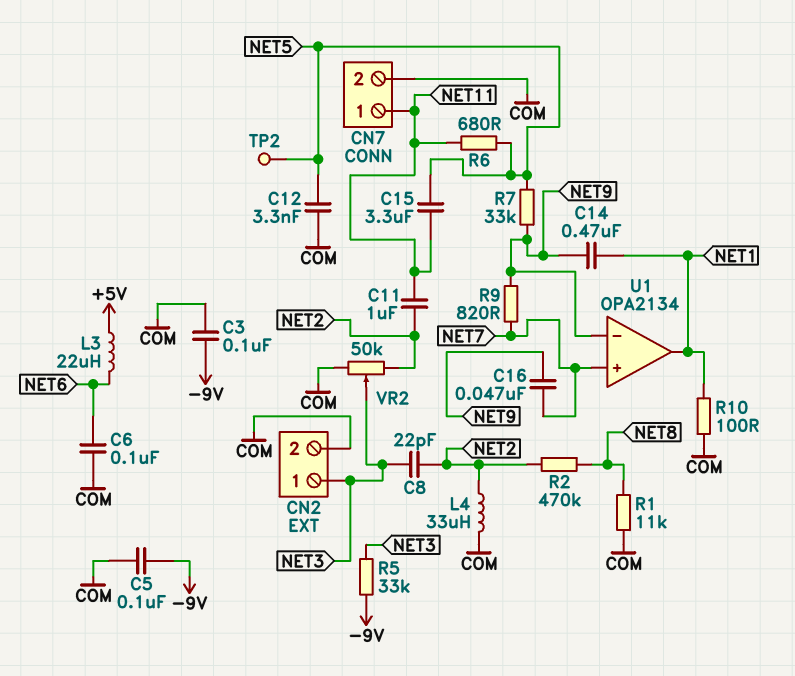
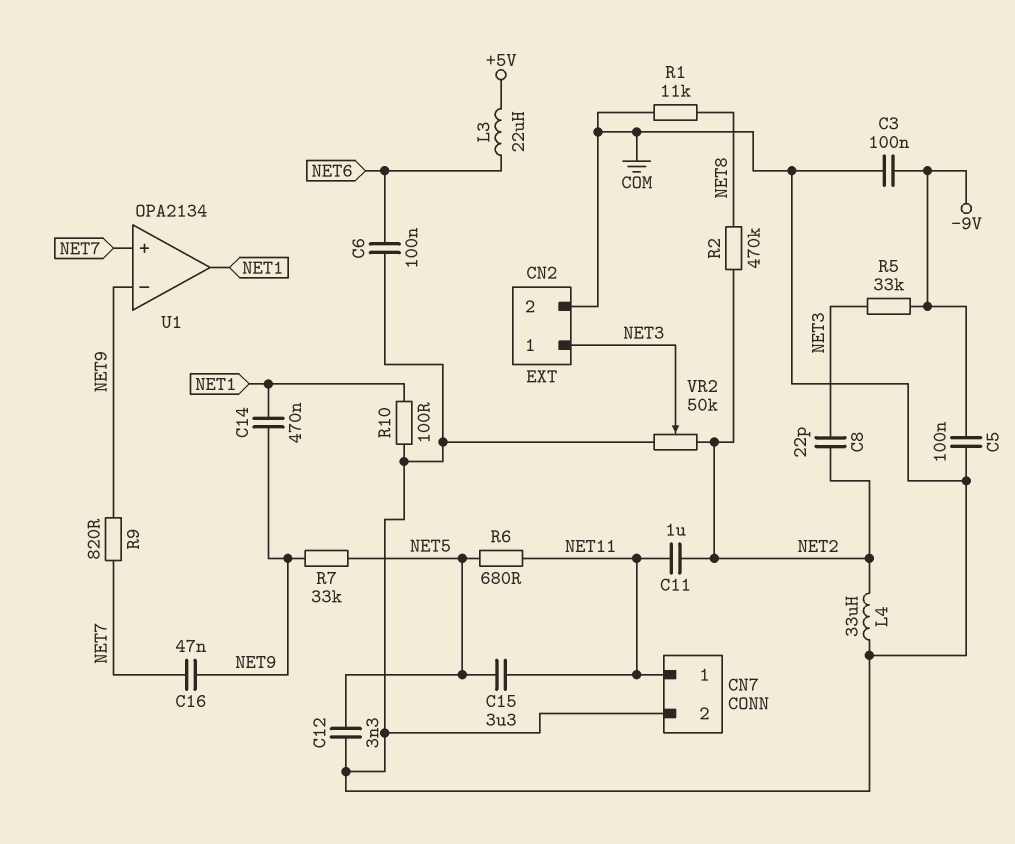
TP2: test point (NET5) -> none

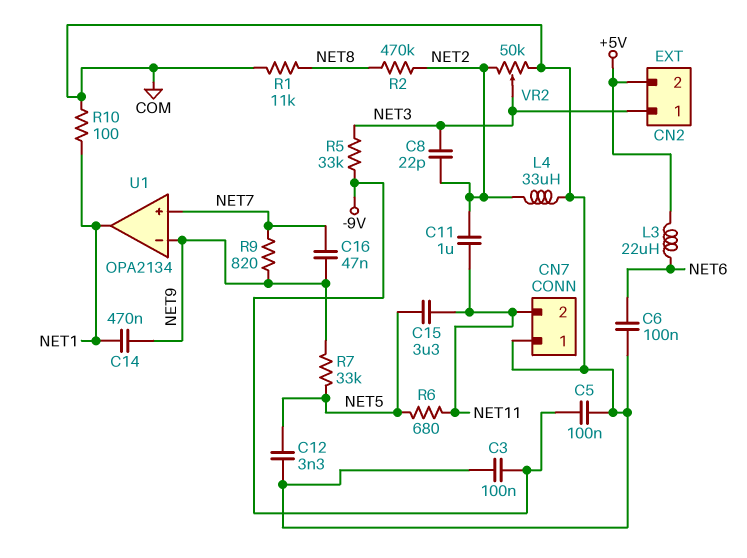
CN2 pin 2: COM -> +5V
CN7 pin 1: NET11 -> COM
CN7 pin 2: COM -> NET11

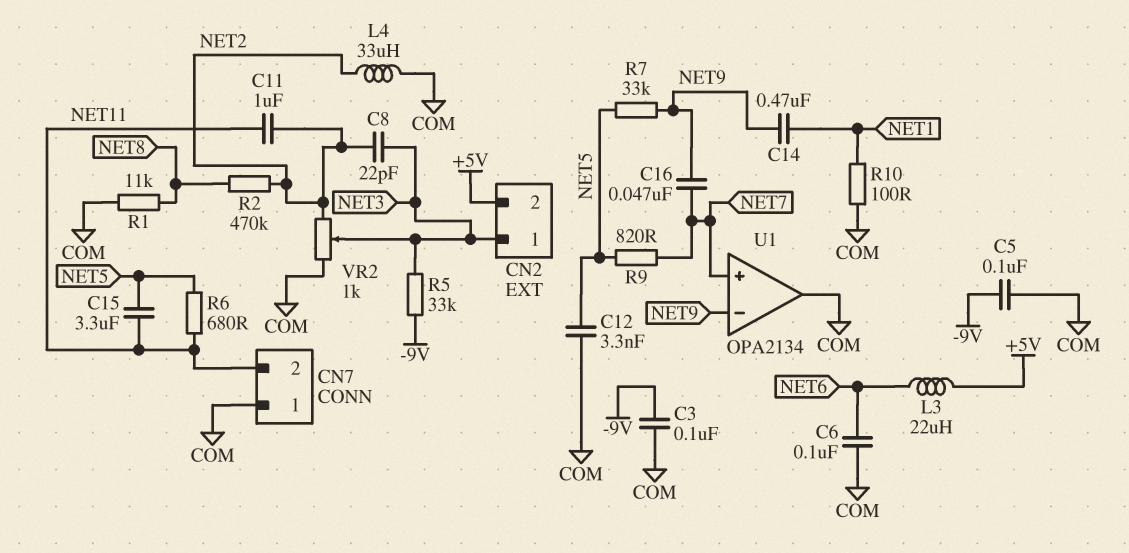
R9: 820 (NET7, NET9) -> 820 (NET5, NET7)
U1 pin out: NET1 -> COM
VR2: 50k (COM, NET2, wiper NET3) -> 1k (COM, NET2, wiper NET3)

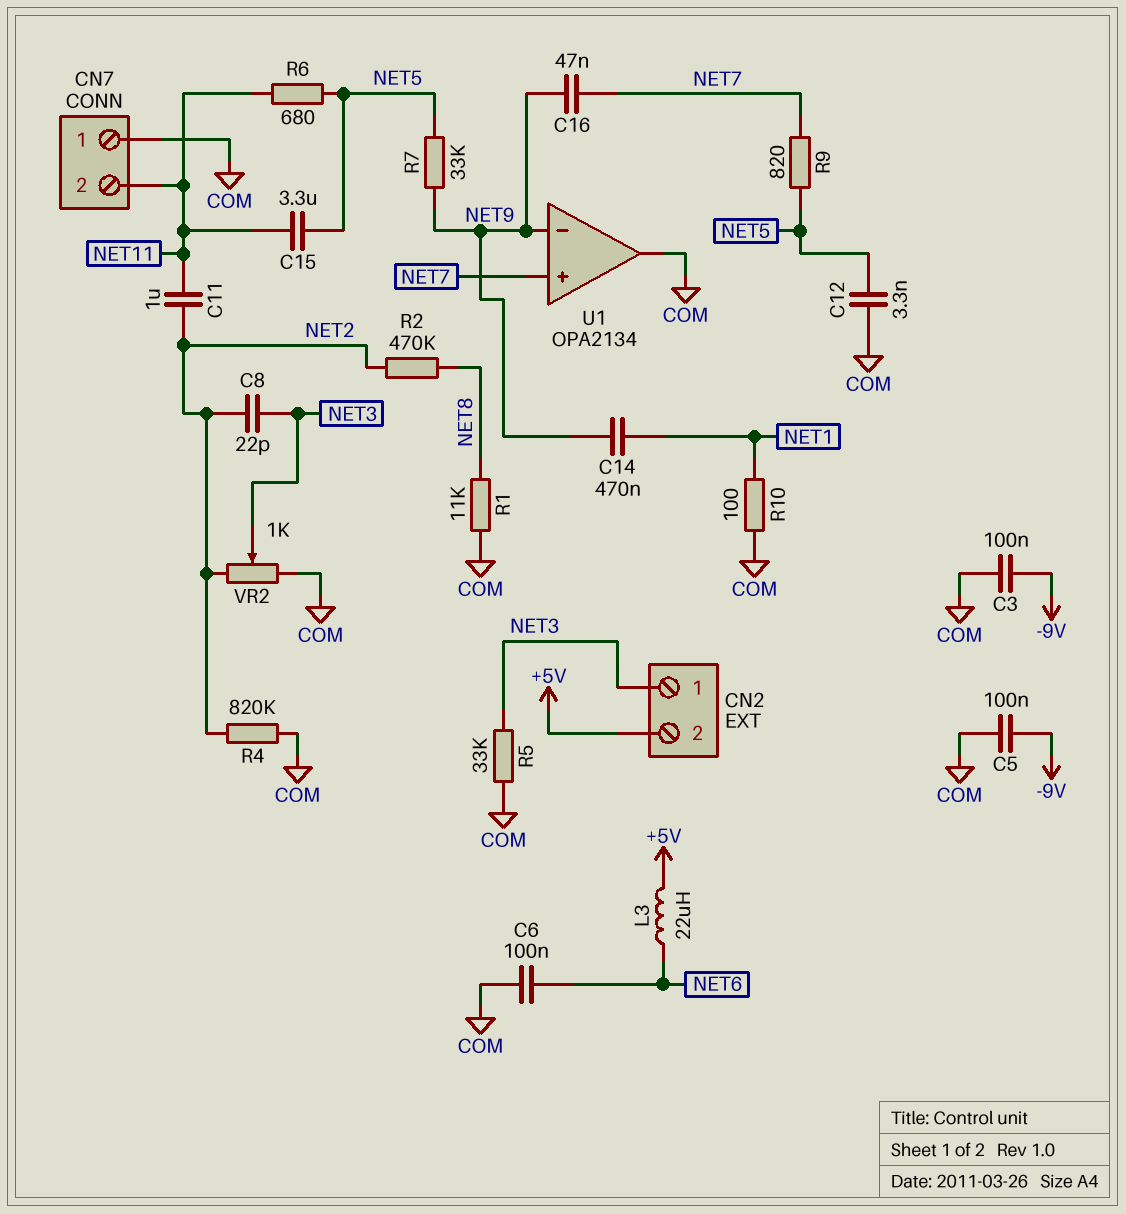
L4: 33uH (COM, NET2) -> none
R4: none -> 820k (COM, NET2)
R5: 33k (-9V, NET3) -> 33k (COM, NET3)

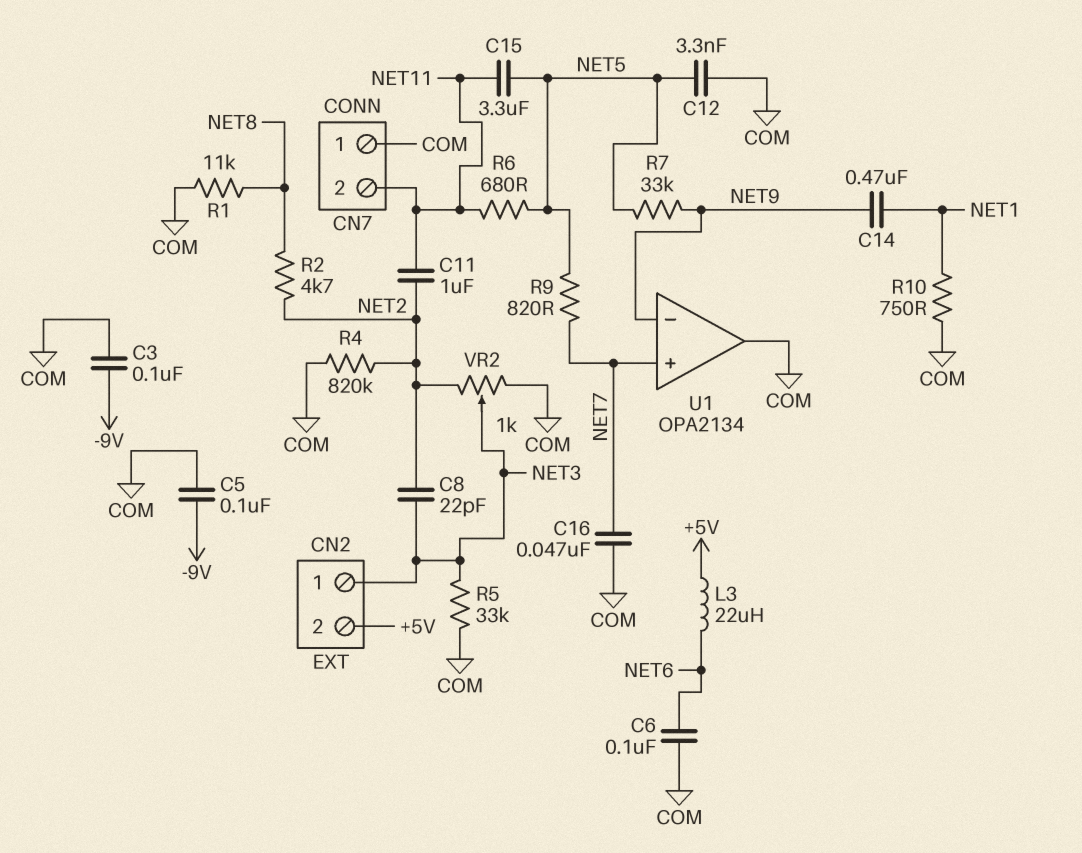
C16: 47nF (NET7, NET9) -> 47nF (COM, NET7)
R2: 470k (NET2, NET8) -> 4.7k (NET2, NET8)
R10: 100 (COM, NET1) -> 750 (COM, NET1)

